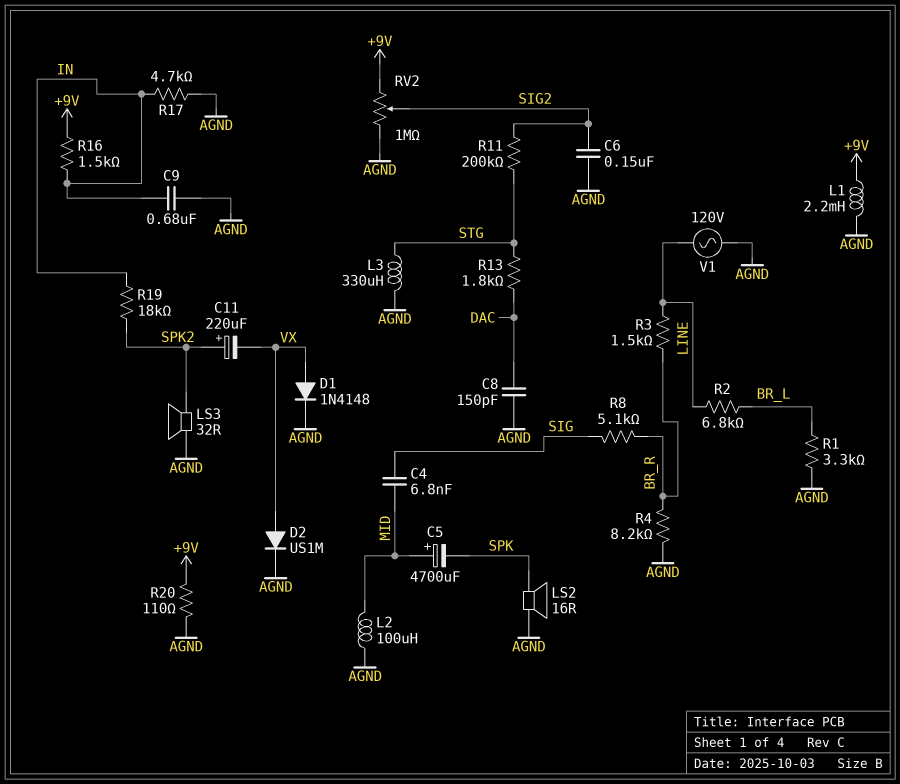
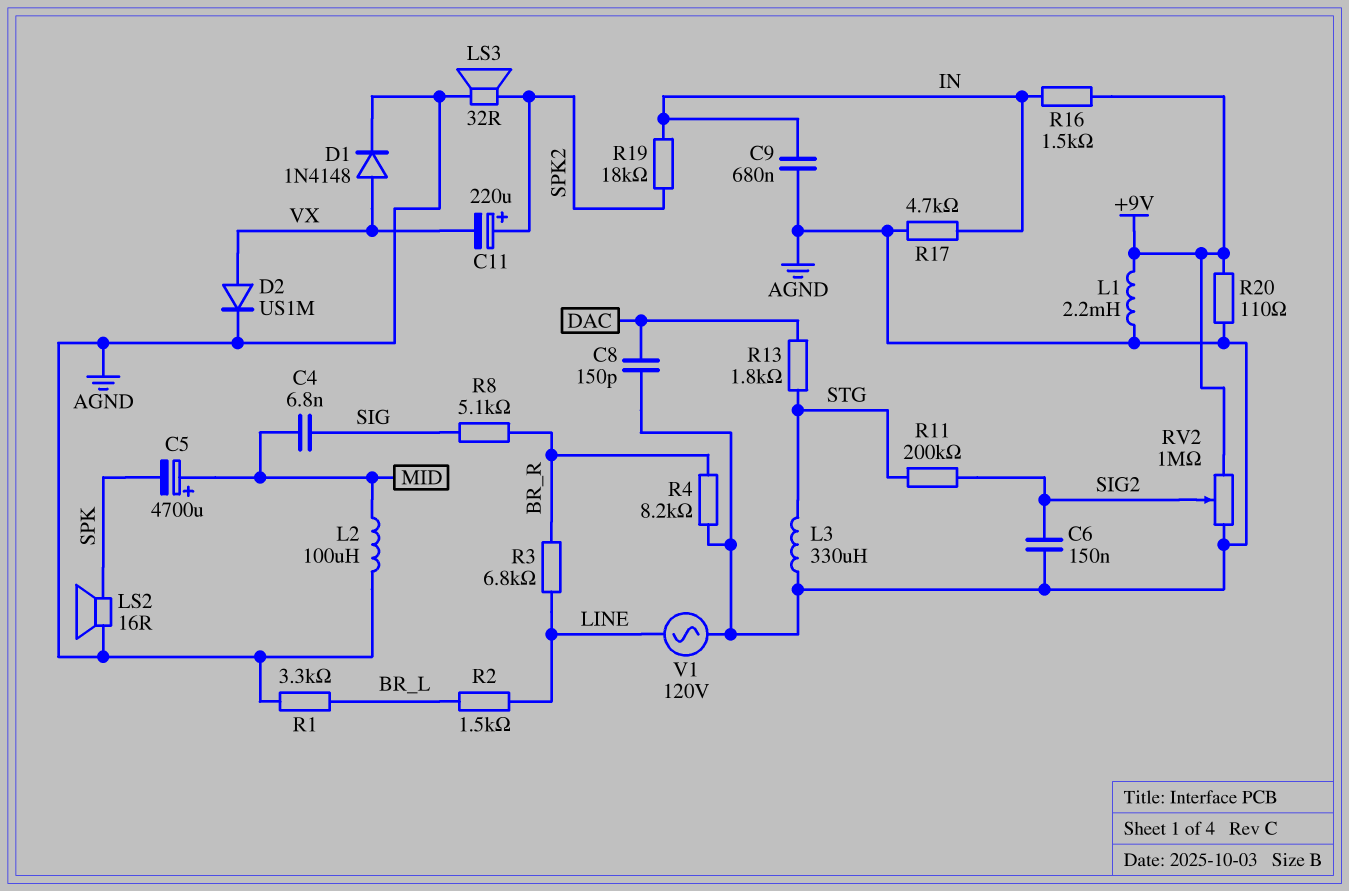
R2: 6.8k (BR_L, LINE) -> 1.5k (BR_L, LINE)
R3: 1.5k (BR_R, LINE) -> 6.8k (BR_R, LINE)

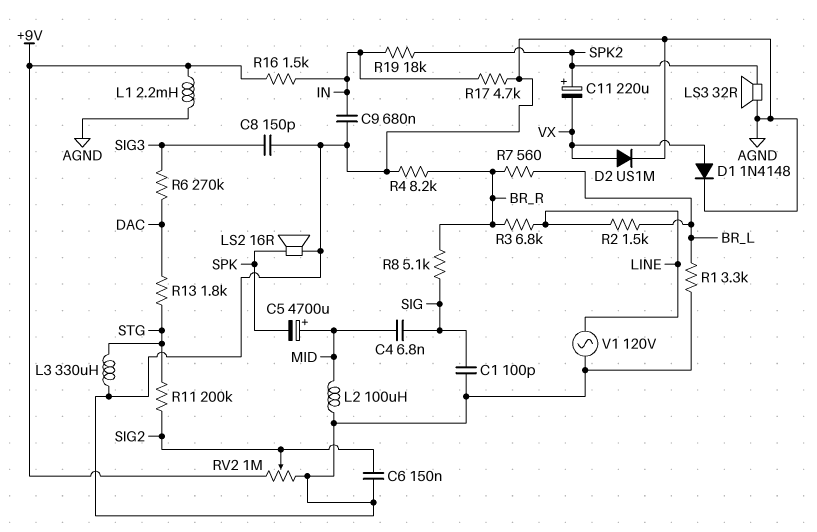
C1: none -> 100pF (AGND, SIG)
C8: 150pF (AGND, DAC) -> 150pF (AGND, SIG3)
R6: none -> 270k (DAC, SIG3)
R7: none -> 560 (BR_L, BR_R)
R20: 110 (+9V, AGND) -> none

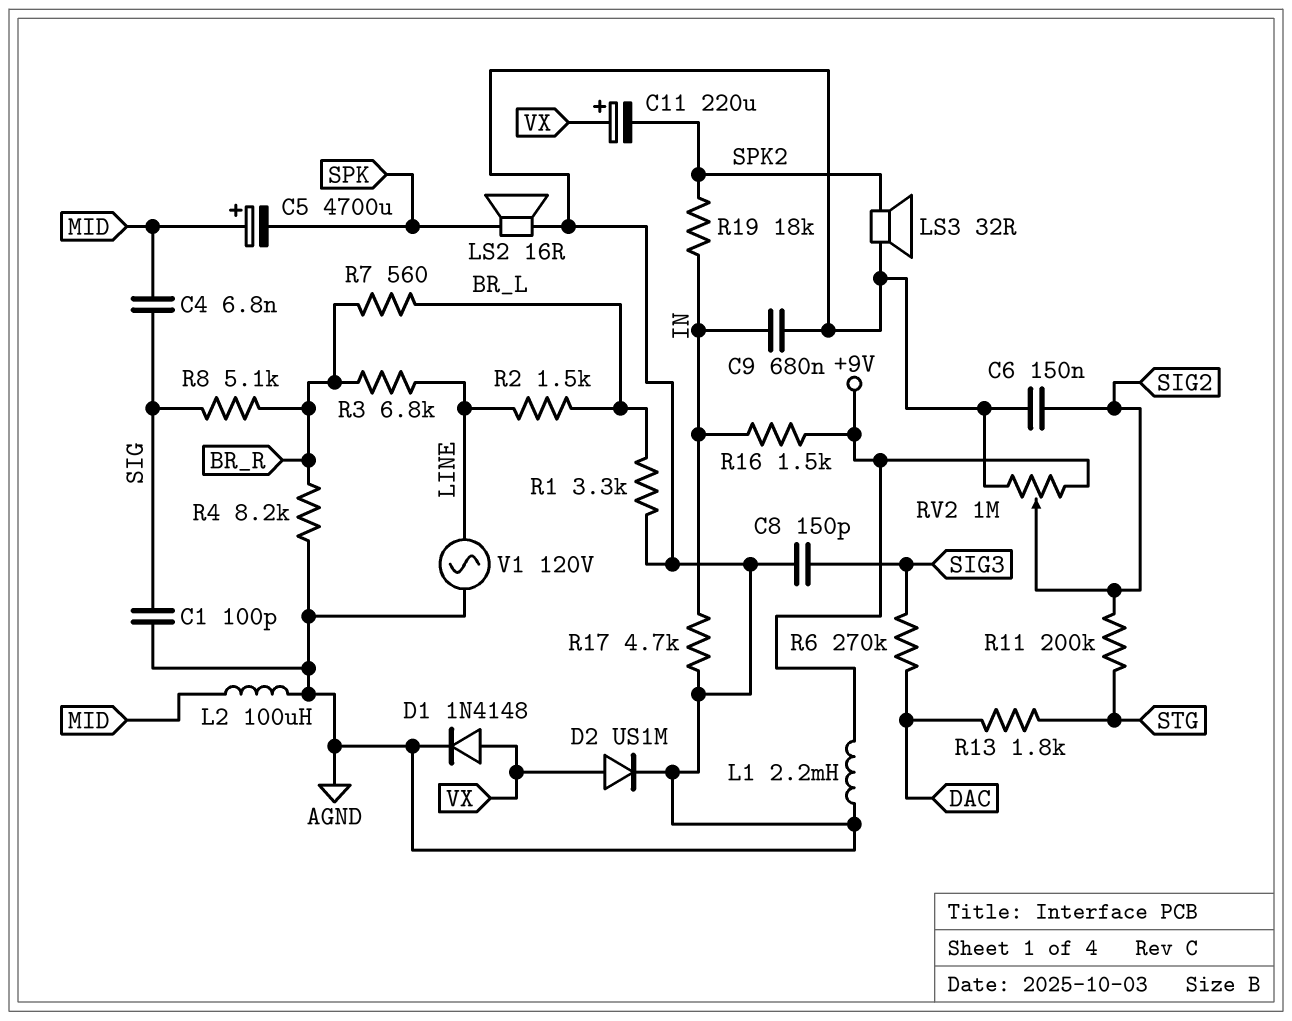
C11: 220uF (plus SPK2, minus VX) -> 220uF (plus VX, minus SPK2)
L3: 330uH (AGND, STG) -> none

